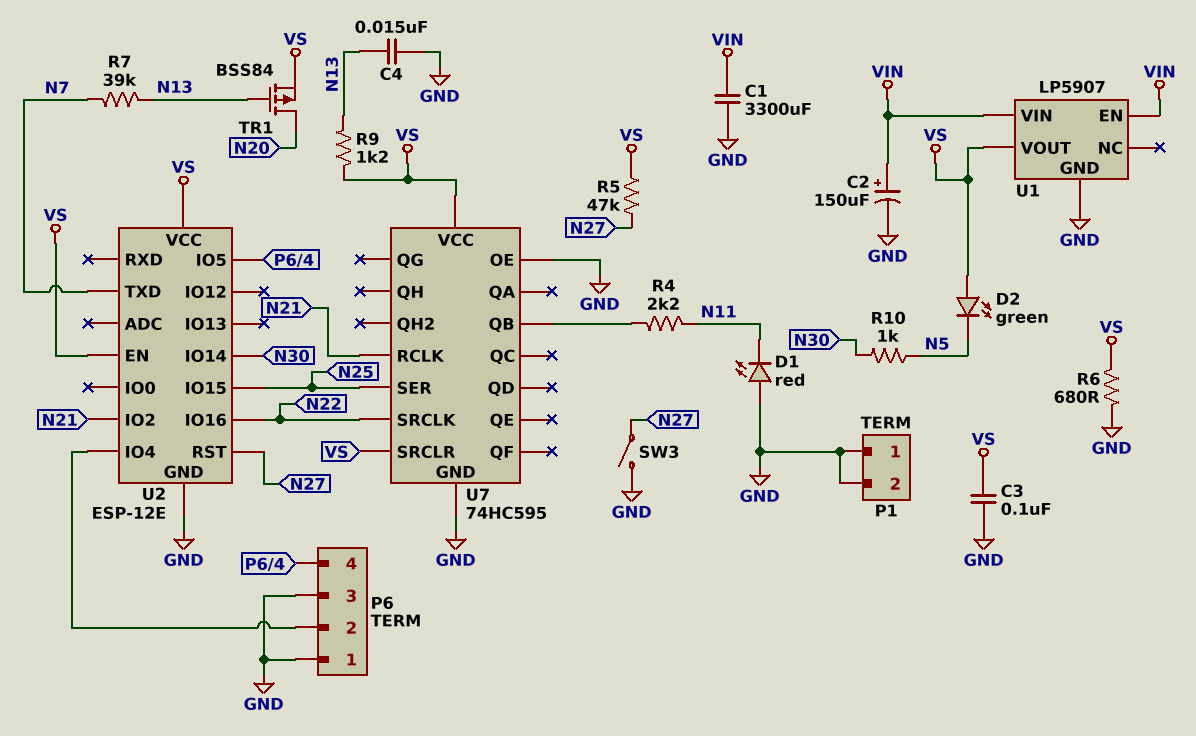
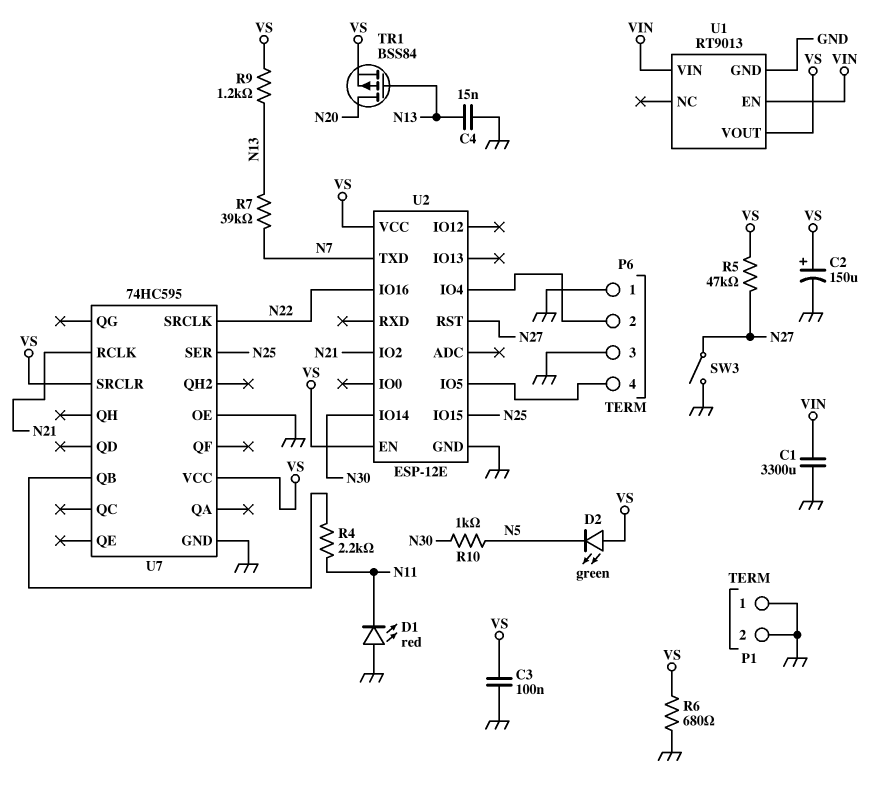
C2: 150uF (plus VIN, minus GND) -> 150uF (plus VS, minus GND)
U1: LP5907 -> RT9013

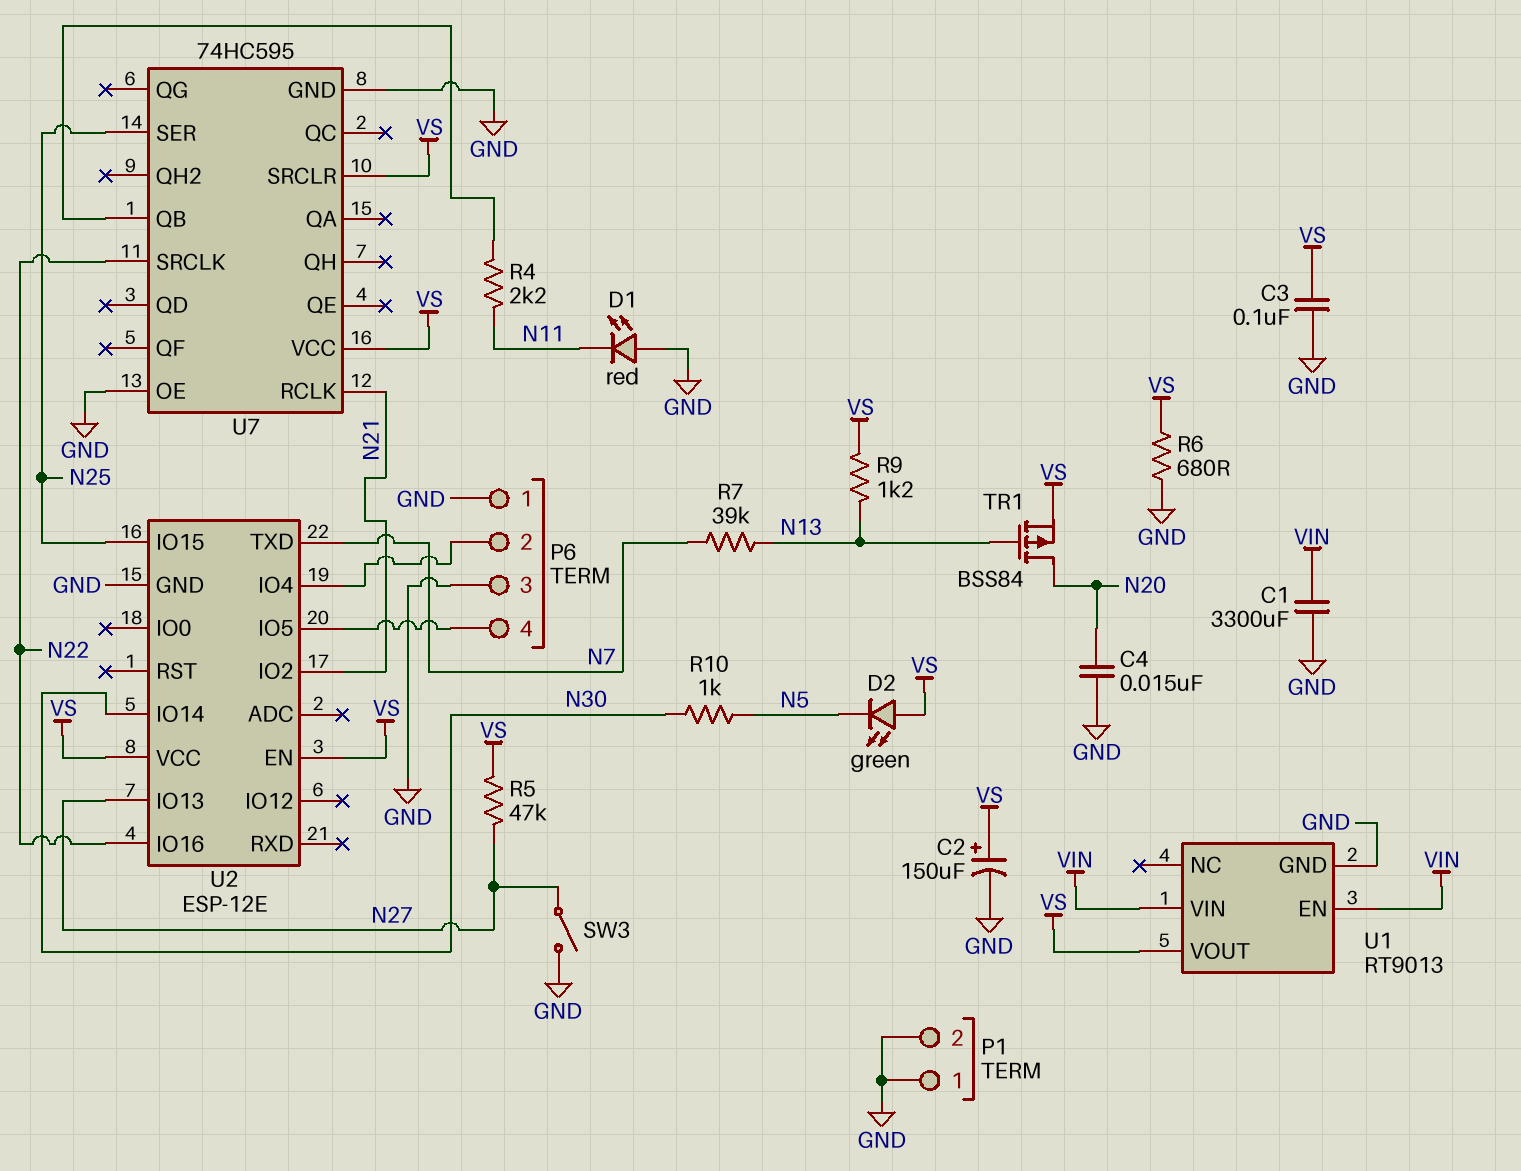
C4: 15nF (GND, N13) -> 15nF (GND, N20)
U2 pin IO13: none -> N27
U2 pin RST: N27 -> none

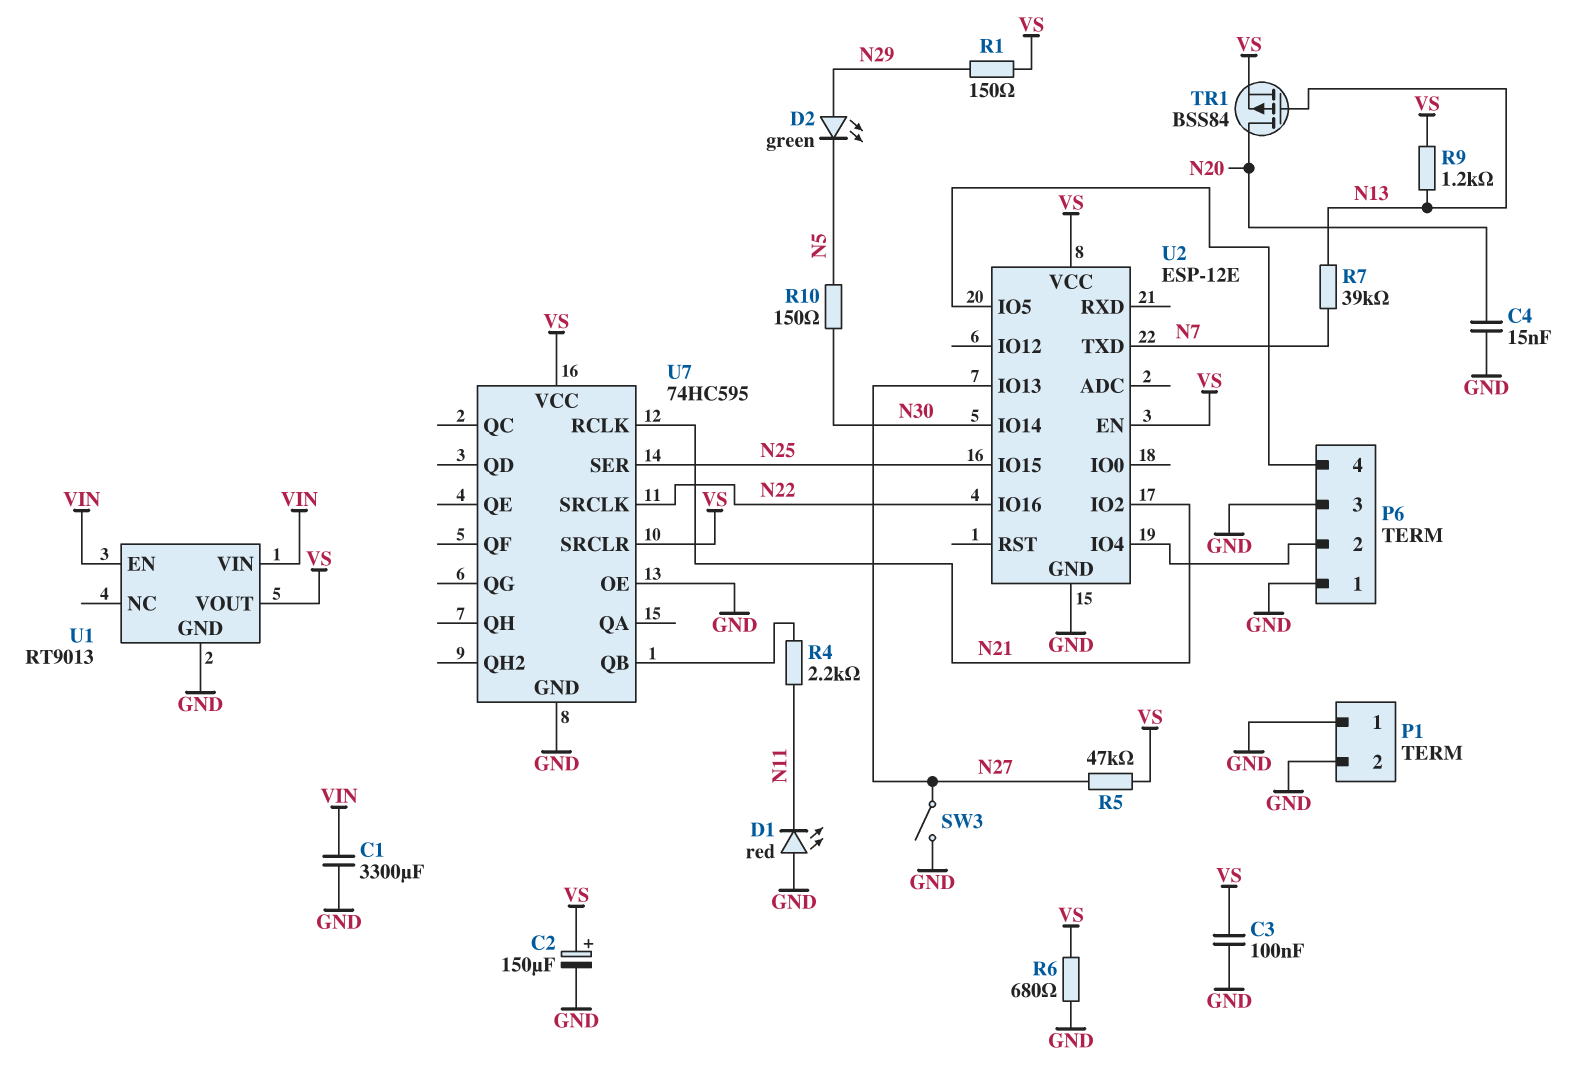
D2: LED green (A VS, K N5) -> LED green (A N29, K N5)
R1: none -> 150 (N29, VS)
R10: 1k (N5, N30) -> 150 (N5, N30)

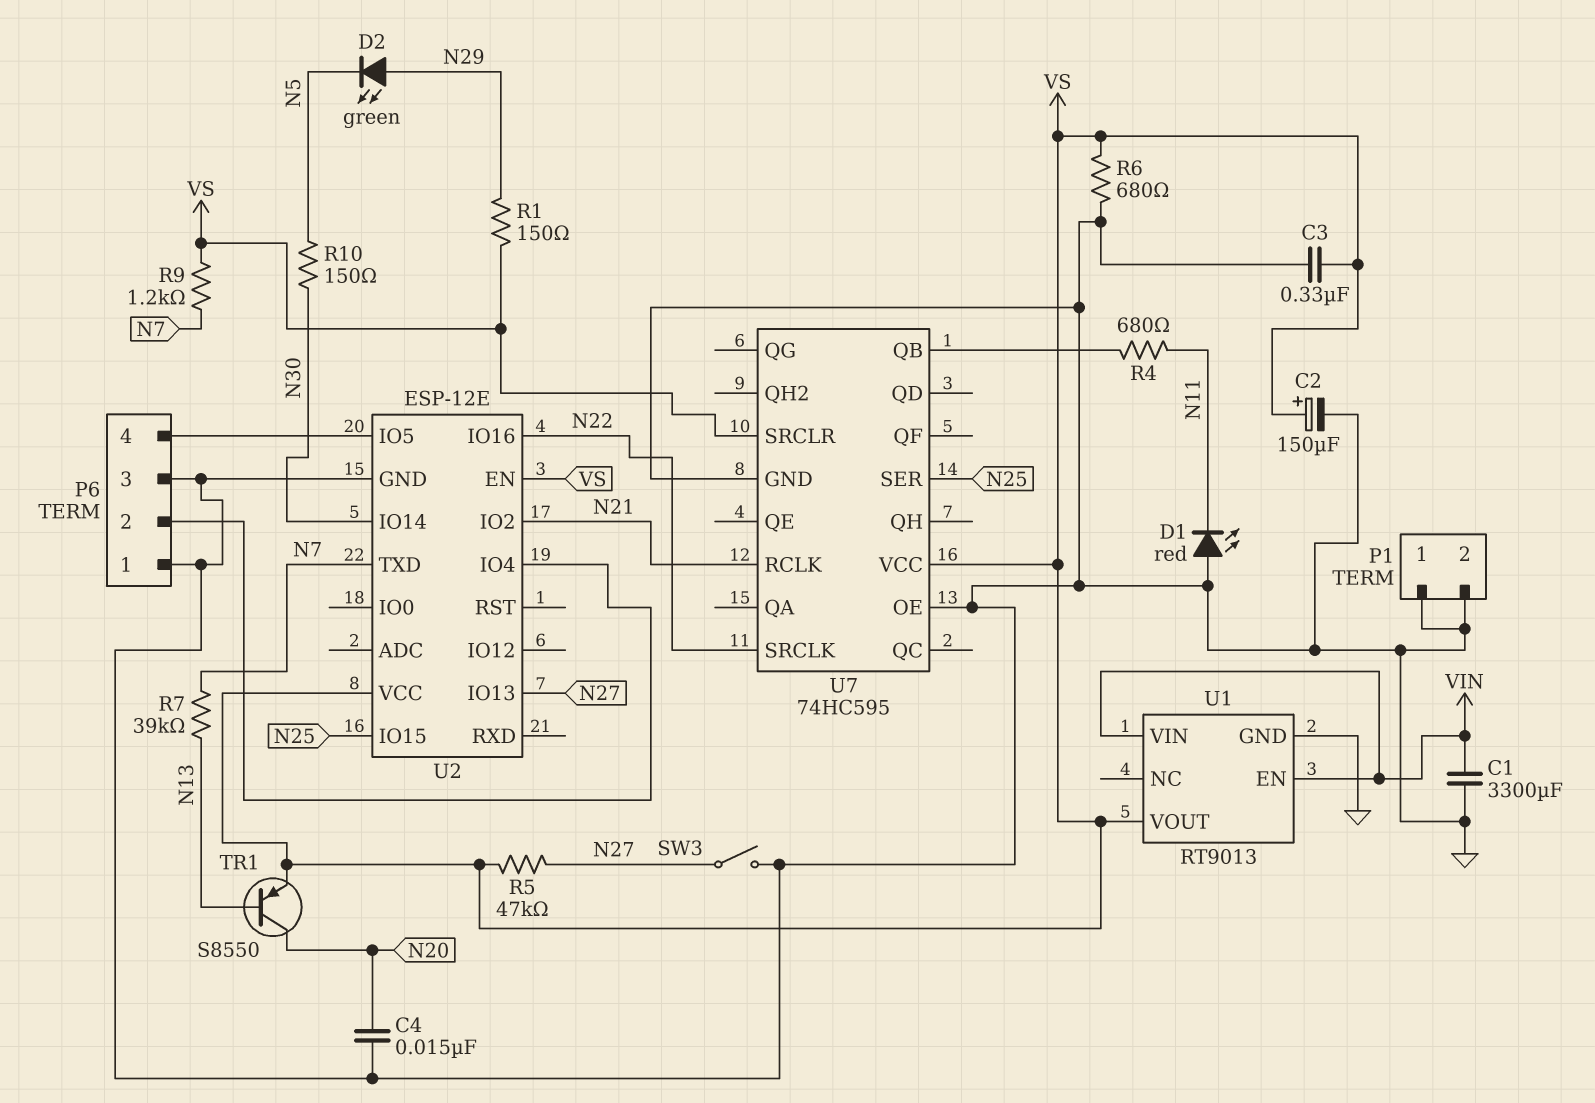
C3: 100nF (GND, VS) -> 330nF (GND, VS)
R4: 2.2k (N11, U7/QB) -> 680 (N11, U7/QB)
R9: 1.2k (N13, VS) -> 1.2k (N7, VS)
TR1: PMOS BSS84 (G N13, D N20, S VS) -> PNP S8550 (B N13, C N20, E VS)

